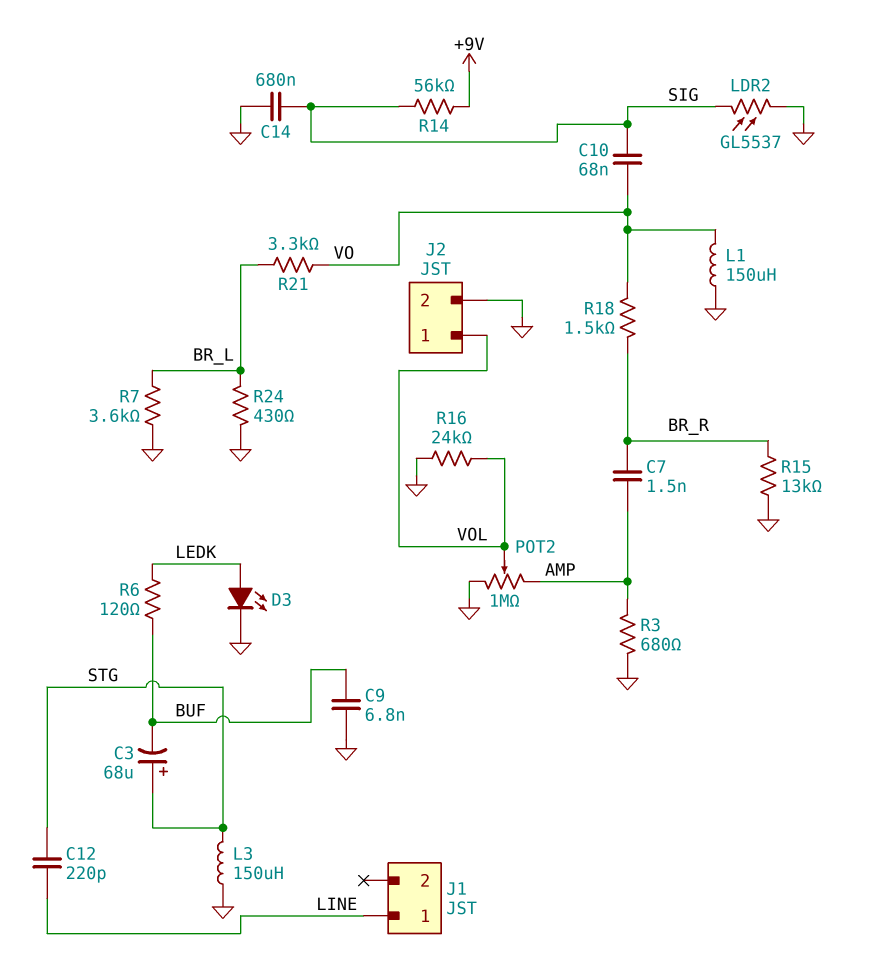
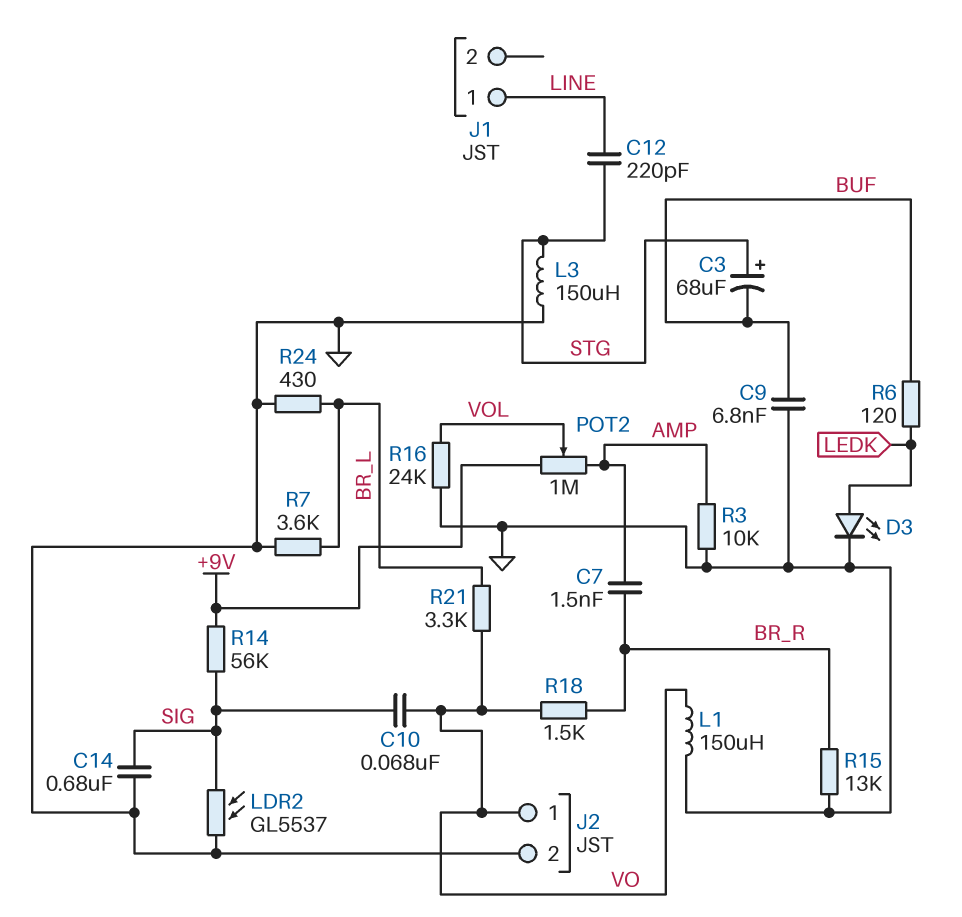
J2 pin 1: VOL -> VO
POT2: 1M (AMP, GND, wiper VOL) -> 1M (+9V, AMP, wiper VOL)
R3: 680 (AMP, GND) -> 10k (AMP, GND)

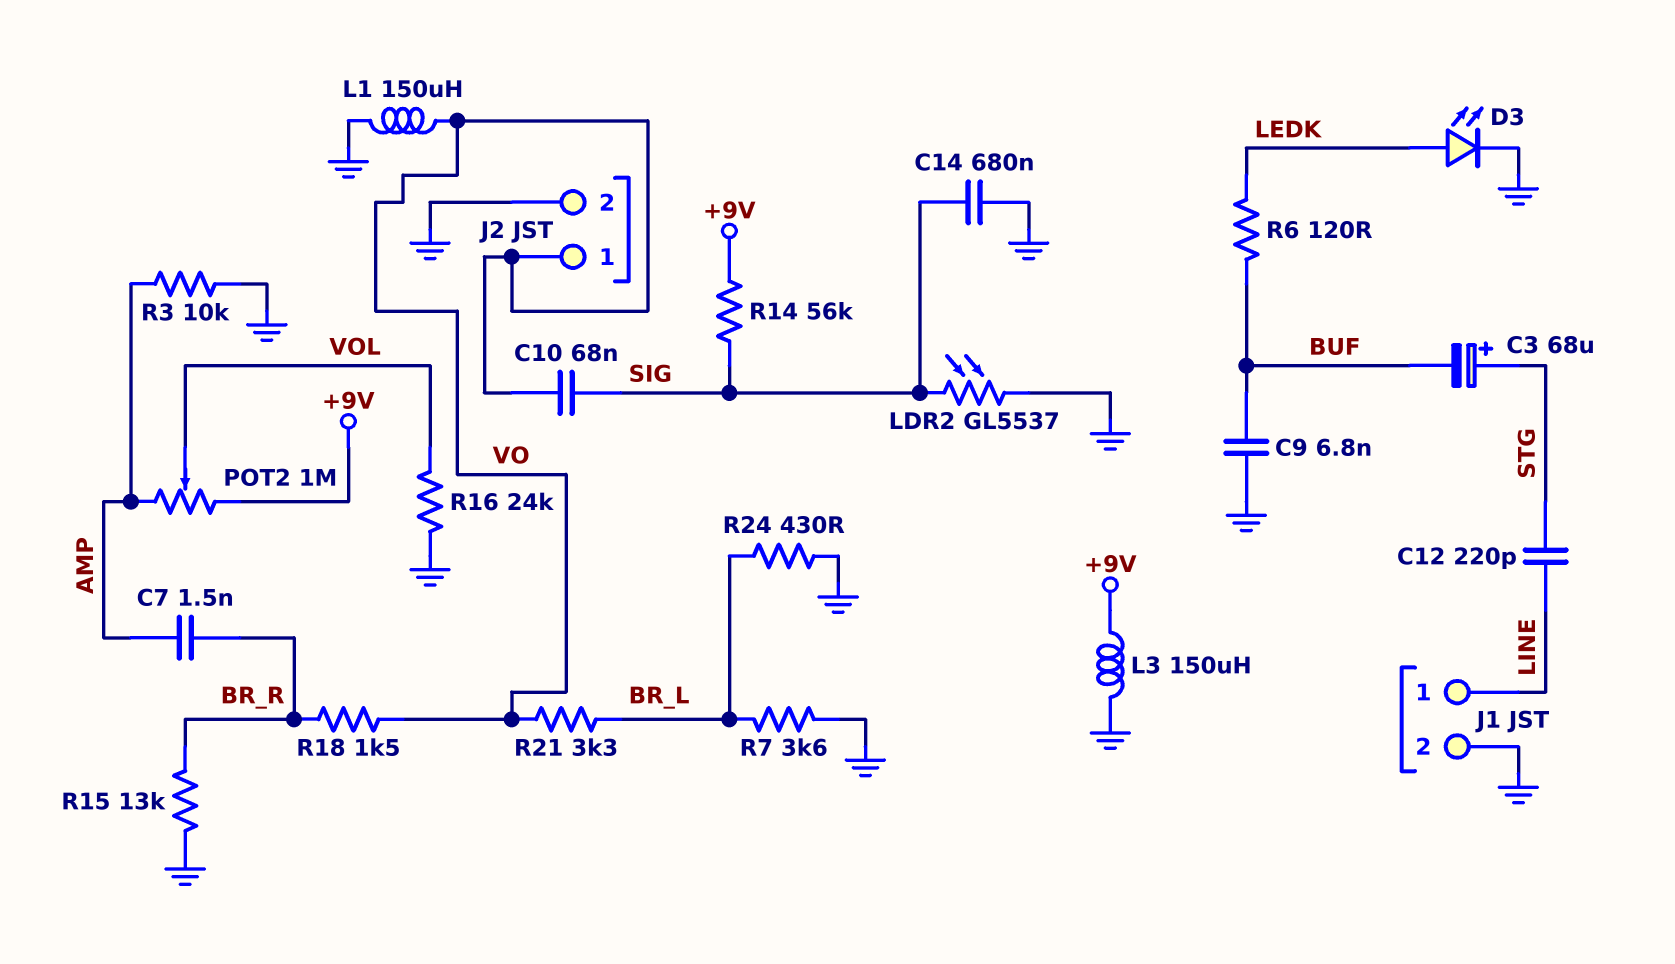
J1 pin 2: none -> GND
L3: 150uH (GND, STG) -> 150uH (+9V, GND)

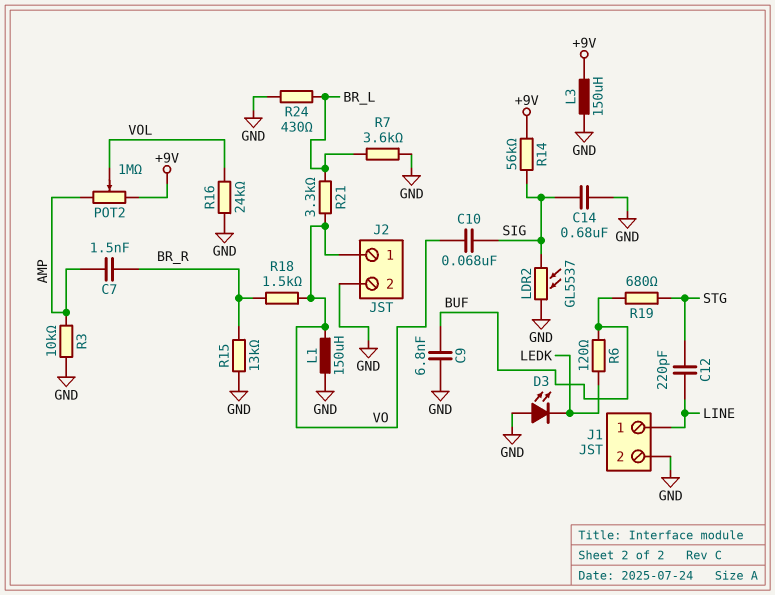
C3: 68uF (plus STG, minus BUF) -> none
D3: LED (A LEDK, K GND) -> LED (A GND, K LEDK)
R19: none -> 680 (BUF, STG)

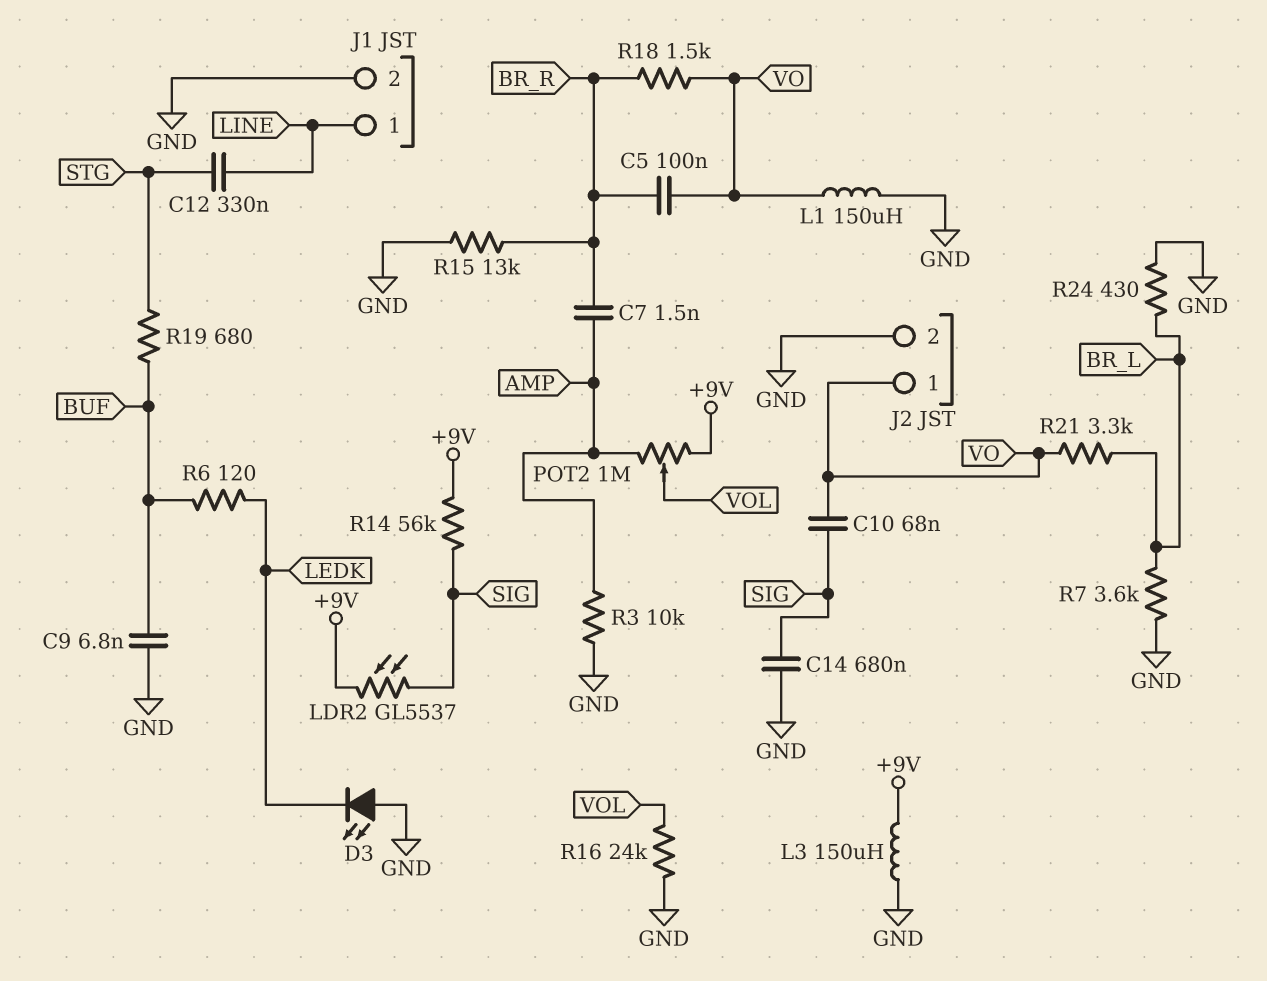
C5: none -> 100nF (BR_R, VO)
C12: 220pF (LINE, STG) -> 330nF (LINE, STG)
LDR2: GL5537 (GND, SIG) -> GL5537 (+9V, SIG)

